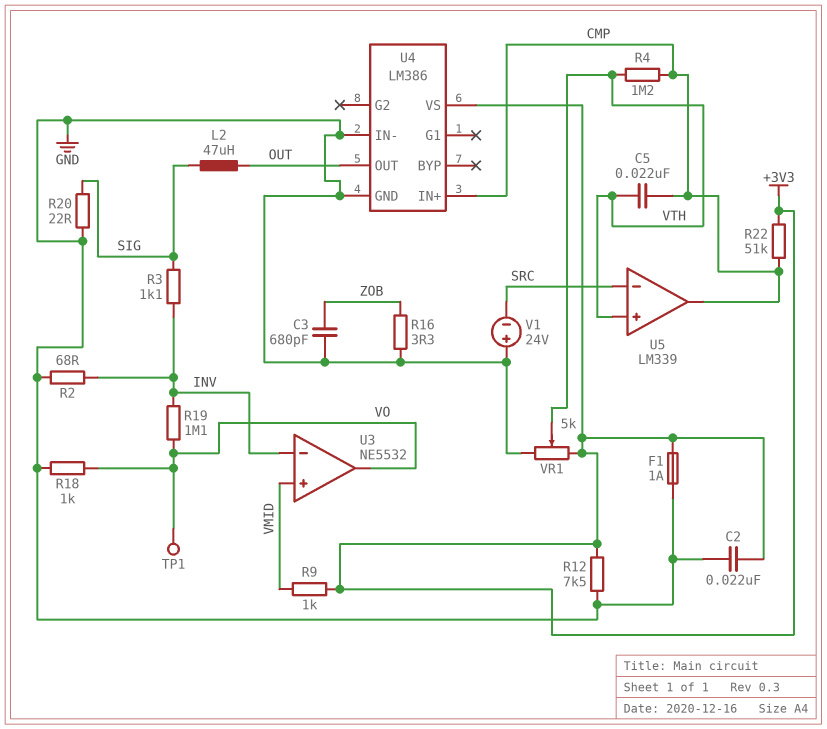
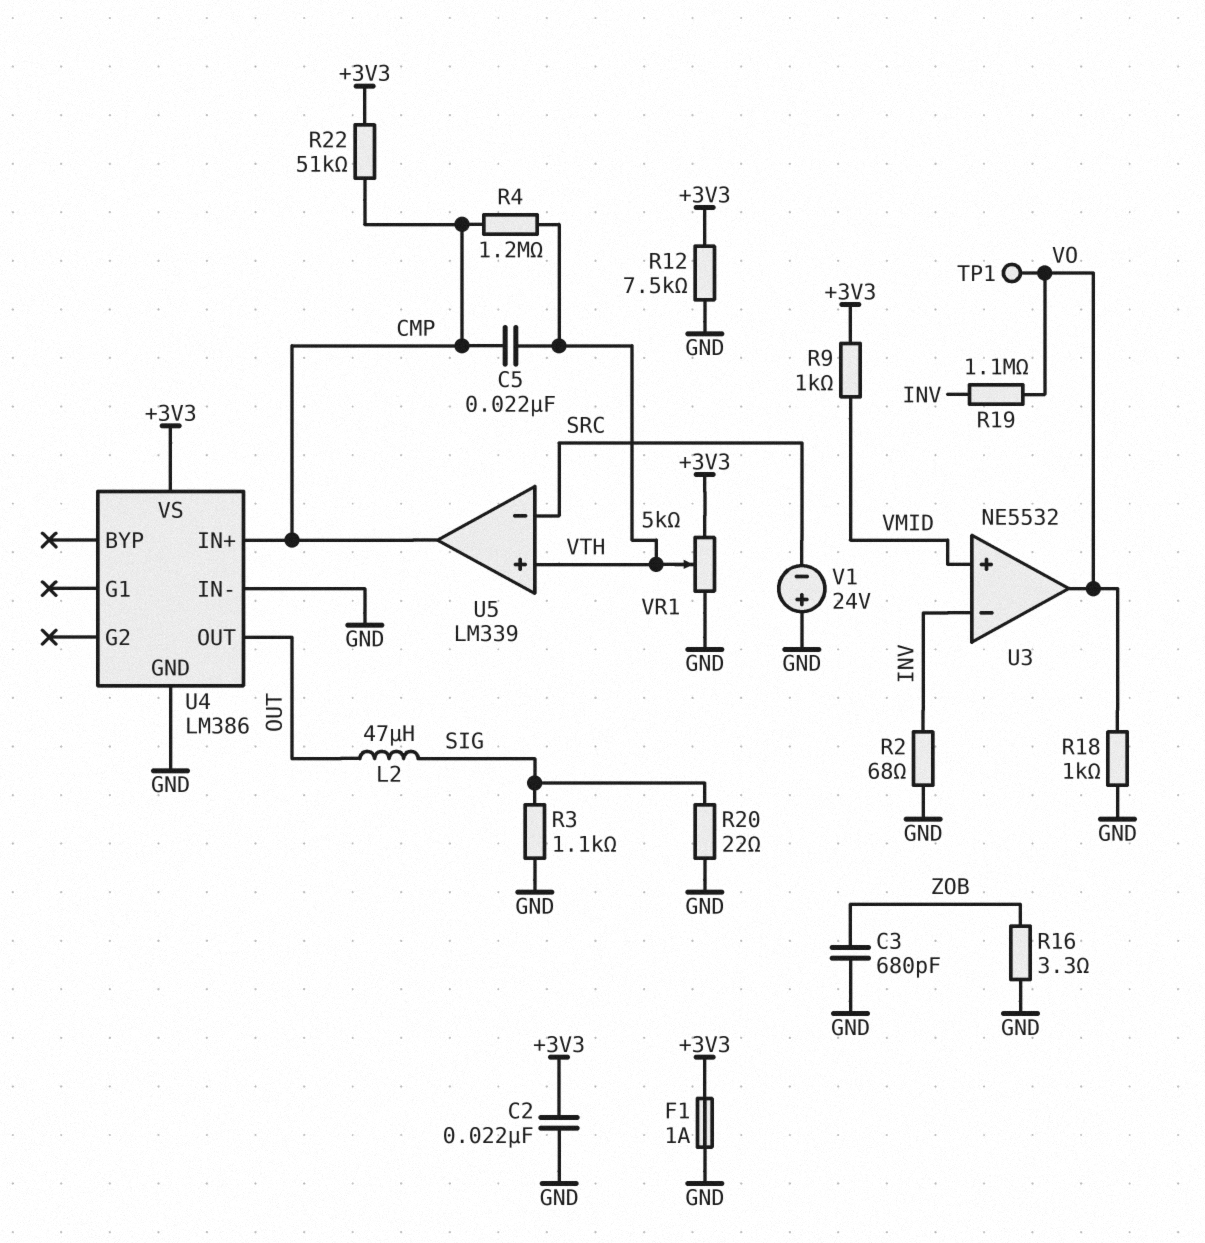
R3: 1.1k (INV, SIG) -> 1.1k (GND, SIG)

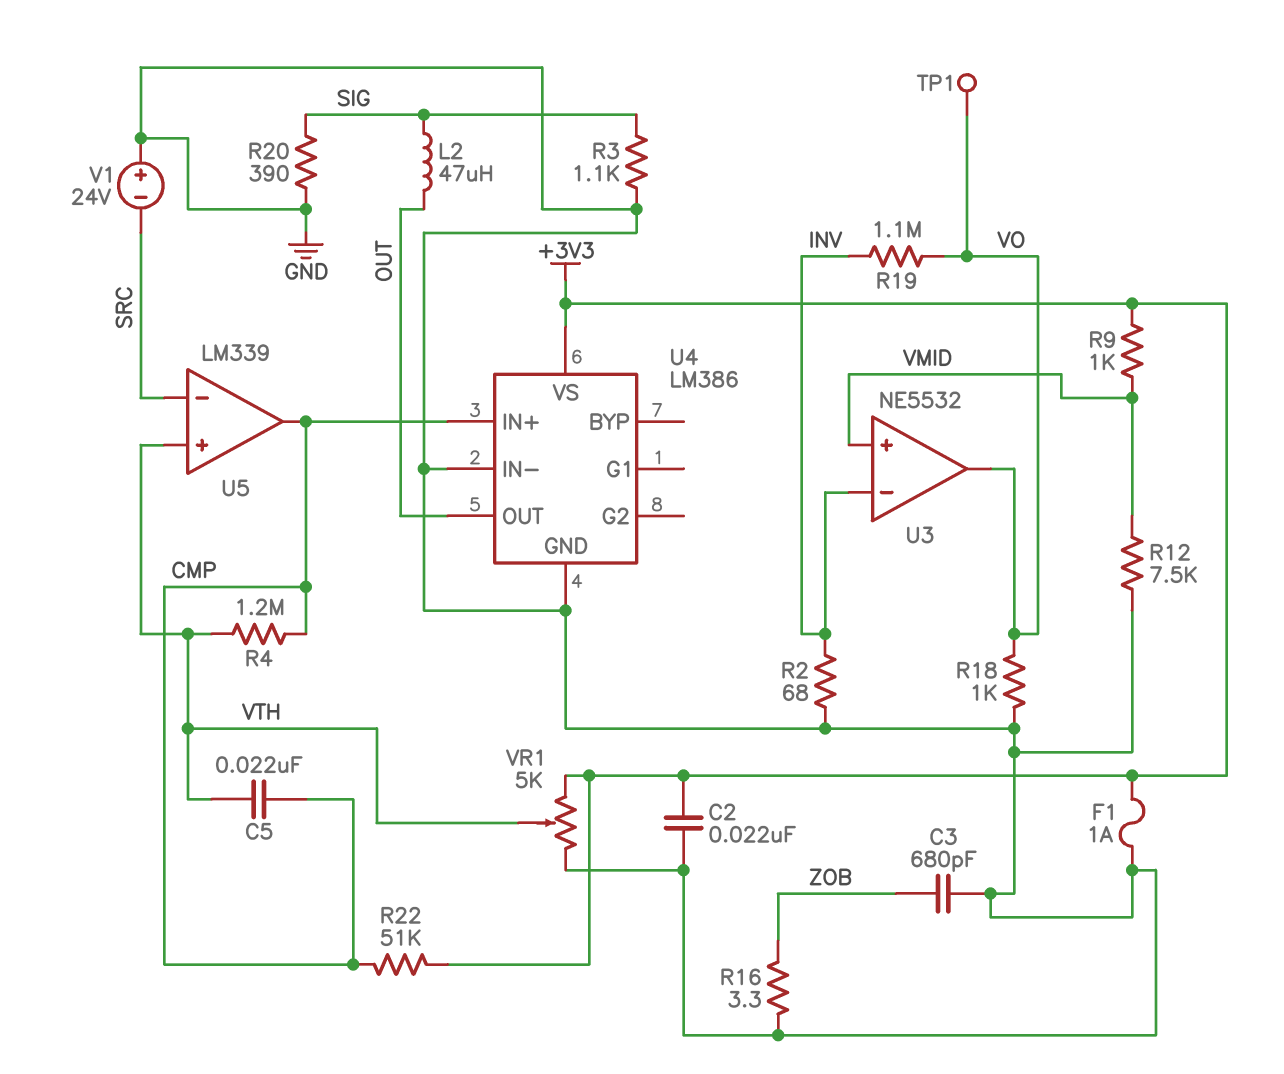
R12: 7.5k (+3V3, GND) -> 7.5k (GND, VMID)
R20: 22 (GND, SIG) -> 390 (GND, SIG)

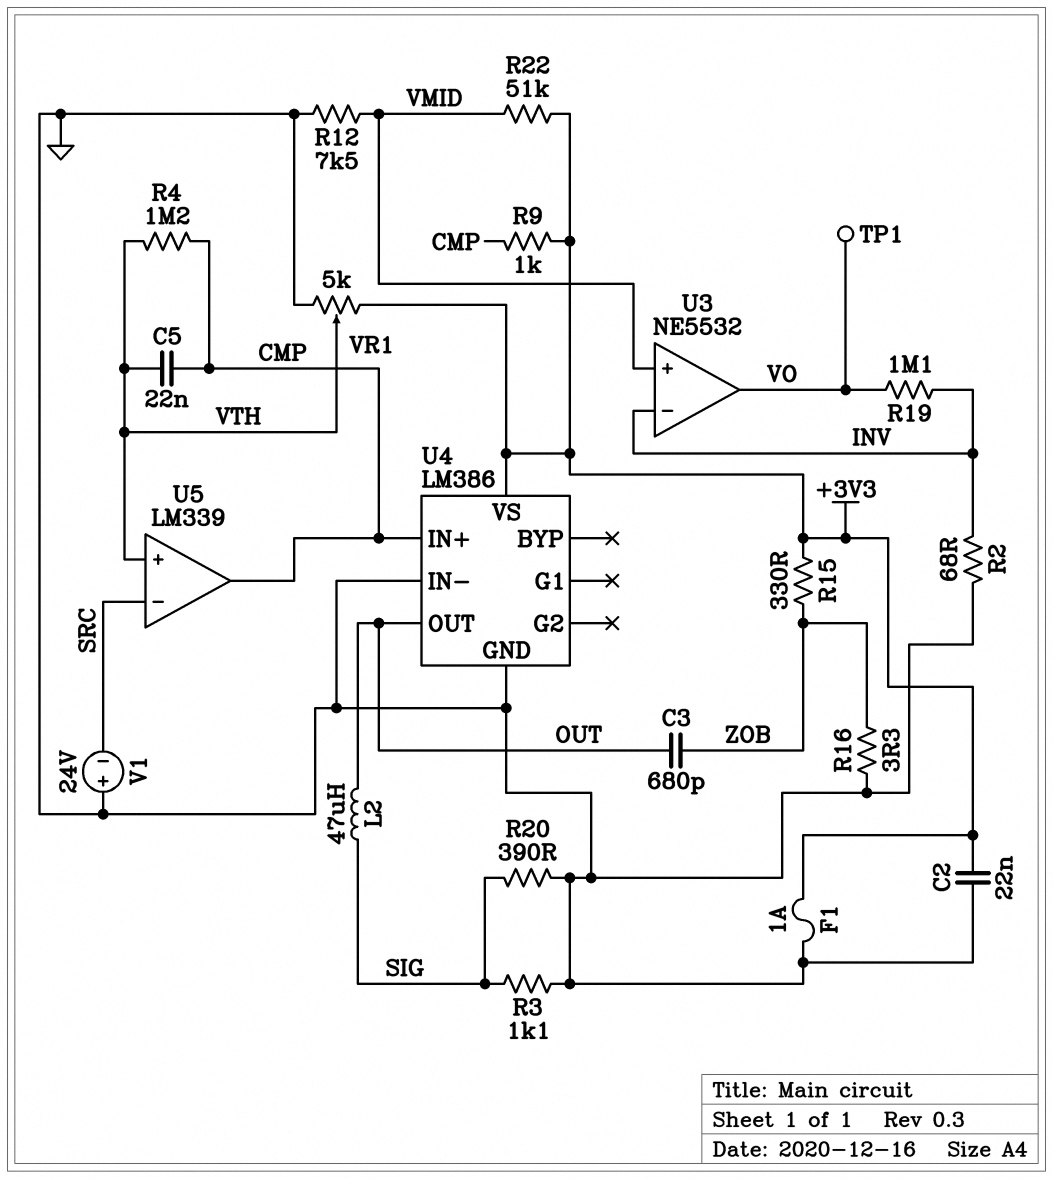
C3: 680pF (GND, ZOB) -> 680pF (OUT, ZOB)
R9: 1k (+3V3, VMID) -> 1k (+3V3, CMP)
R15: none -> 330 (+3V3, ZOB)
R18: 1k (GND, VO) -> none
R22: 51k (+3V3, CMP) -> 51k (+3V3, VMID)

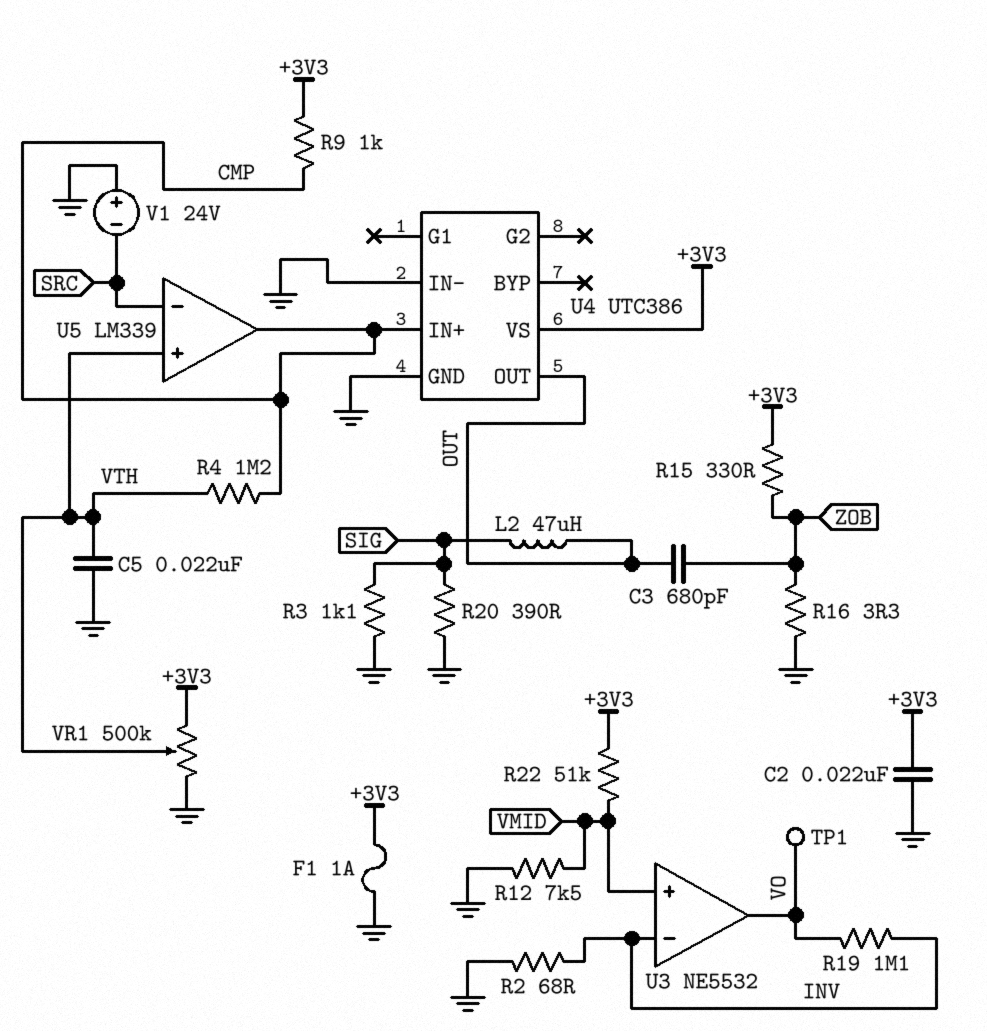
C5: 22nF (CMP, VTH) -> 22nF (GND, VTH)
U4: LM386 -> UTC386
VR1: 5k (+3V3, GND, wiper VTH) -> 500k (+3V3, GND, wiper VTH)

